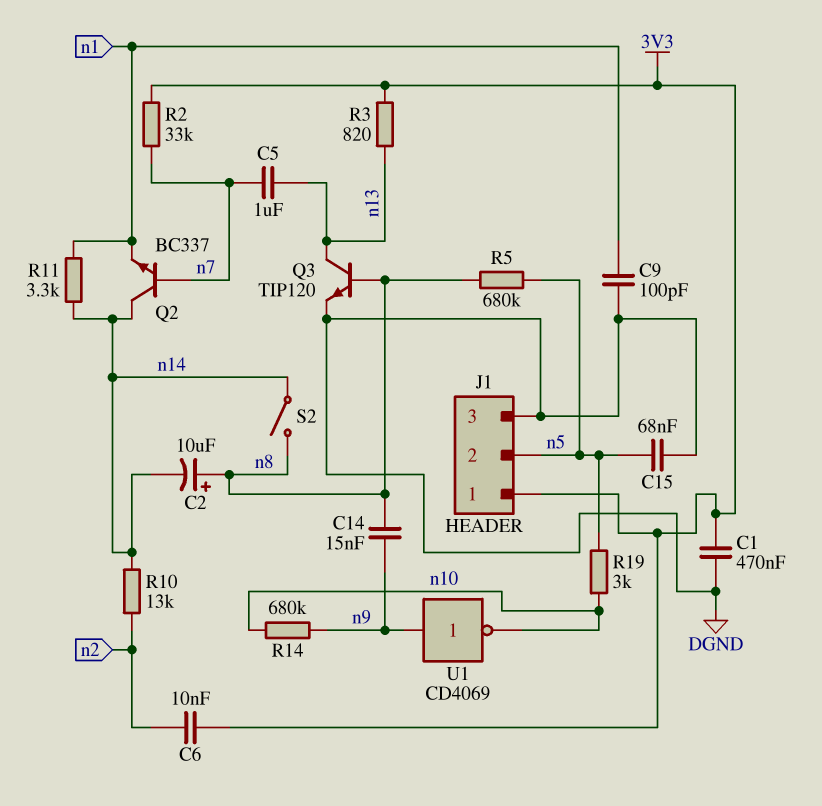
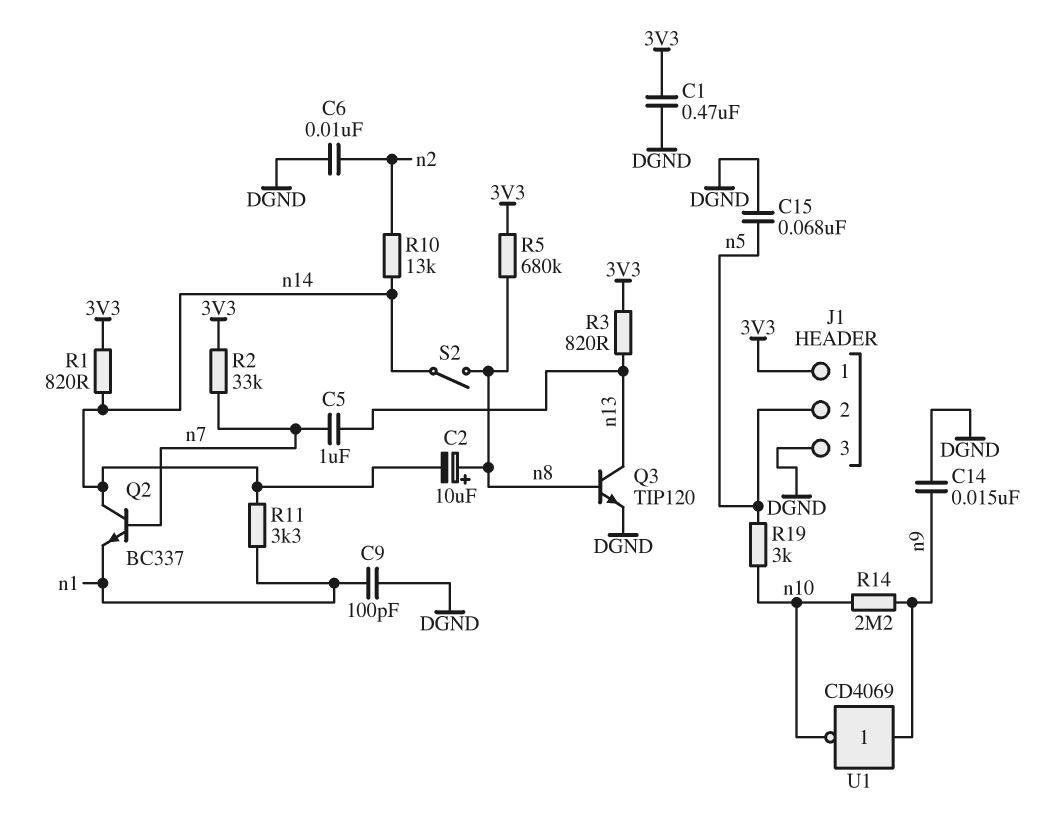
C6: 10nF (3V3, n2) -> 10nF (DGND, n2)
C14: 15nF (n8, n9) -> 15nF (DGND, n9)
R1: none -> 820 (3V3, n14)
R5: 680k (n5, n8) -> 680k (3V3, n8)
R14: 680k (n9, n10) -> 2.2M (n9, n10)

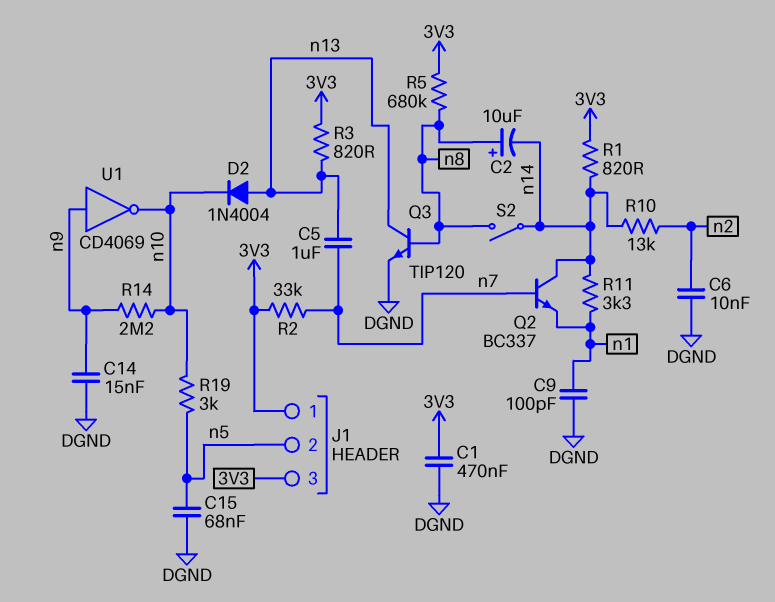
D2: none -> diode 1N4004 (A n13, K n10)
J1 pin 3: DGND -> 3V3

